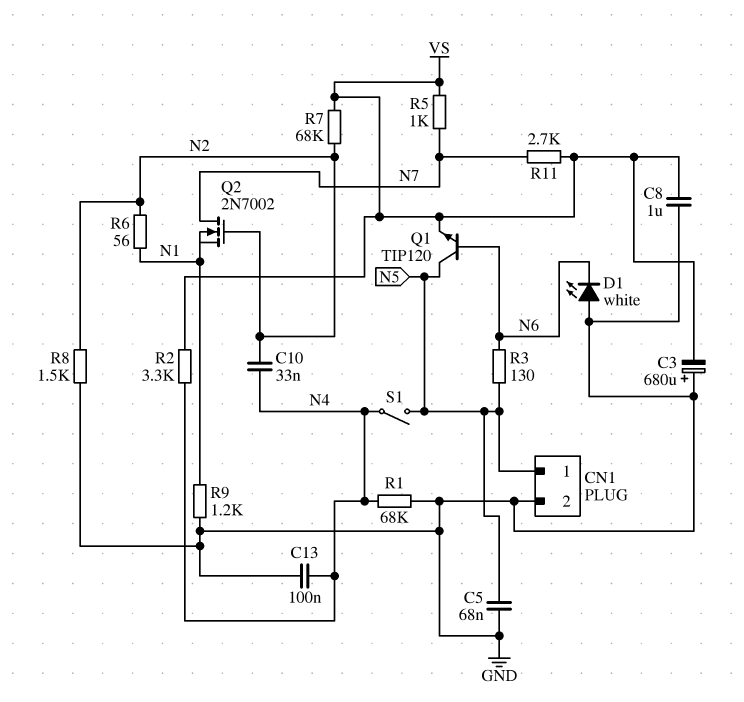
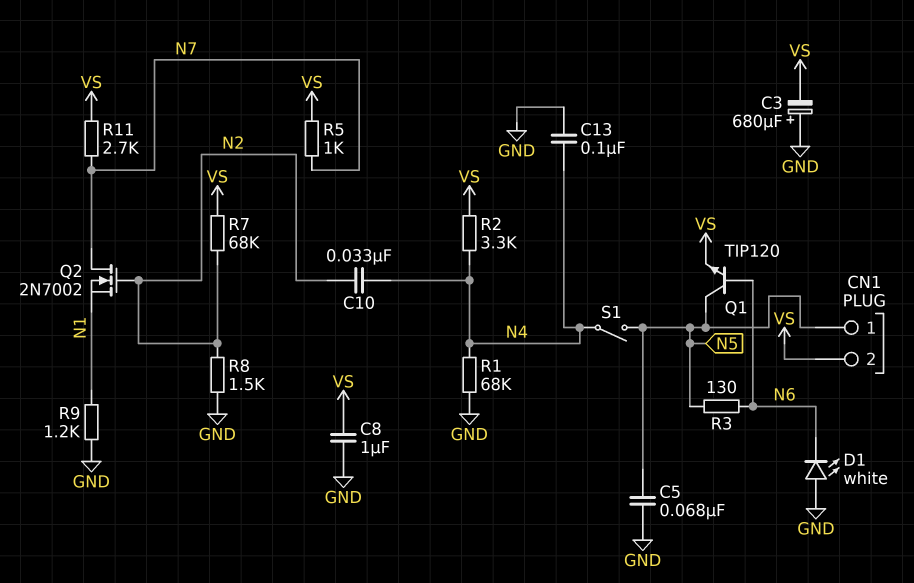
CN1 pin 2: GND -> VS
R6: 56 (N1, N2) -> none

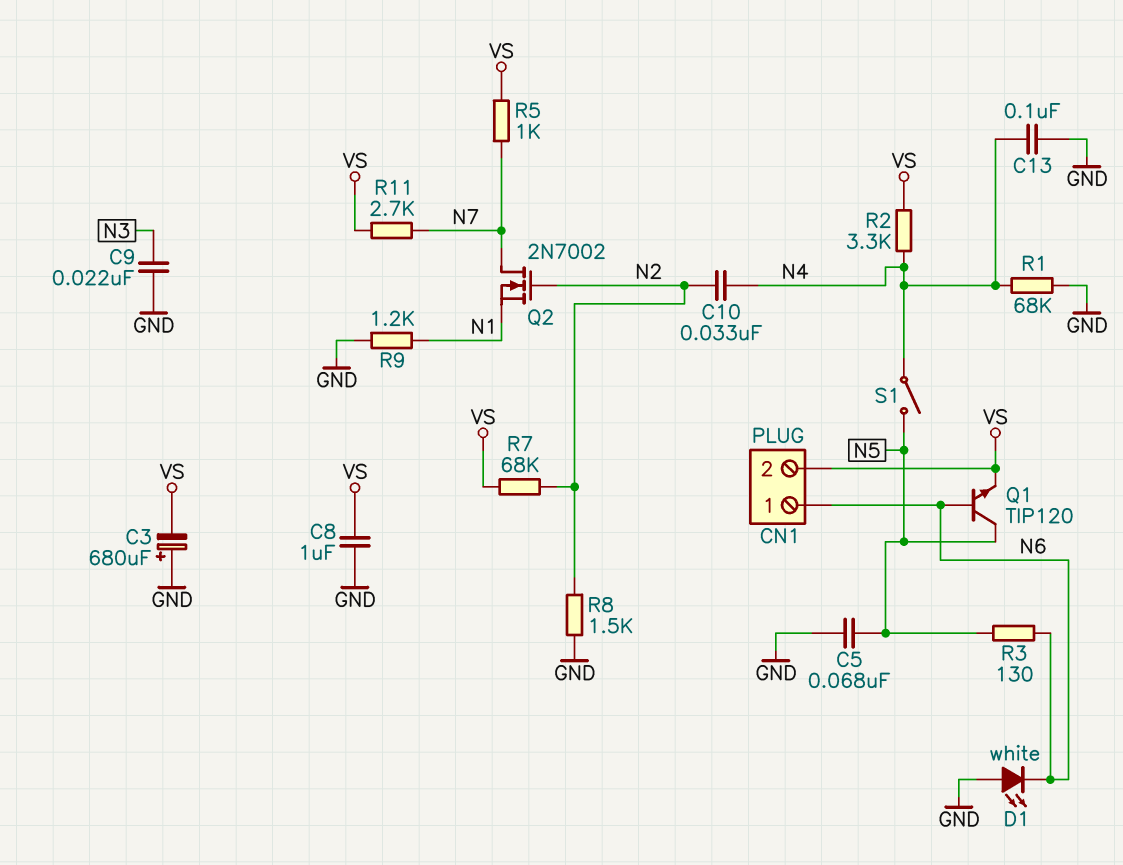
C9: none -> 22nF (GND, N3)
CN1 pin 1: N5 -> N6

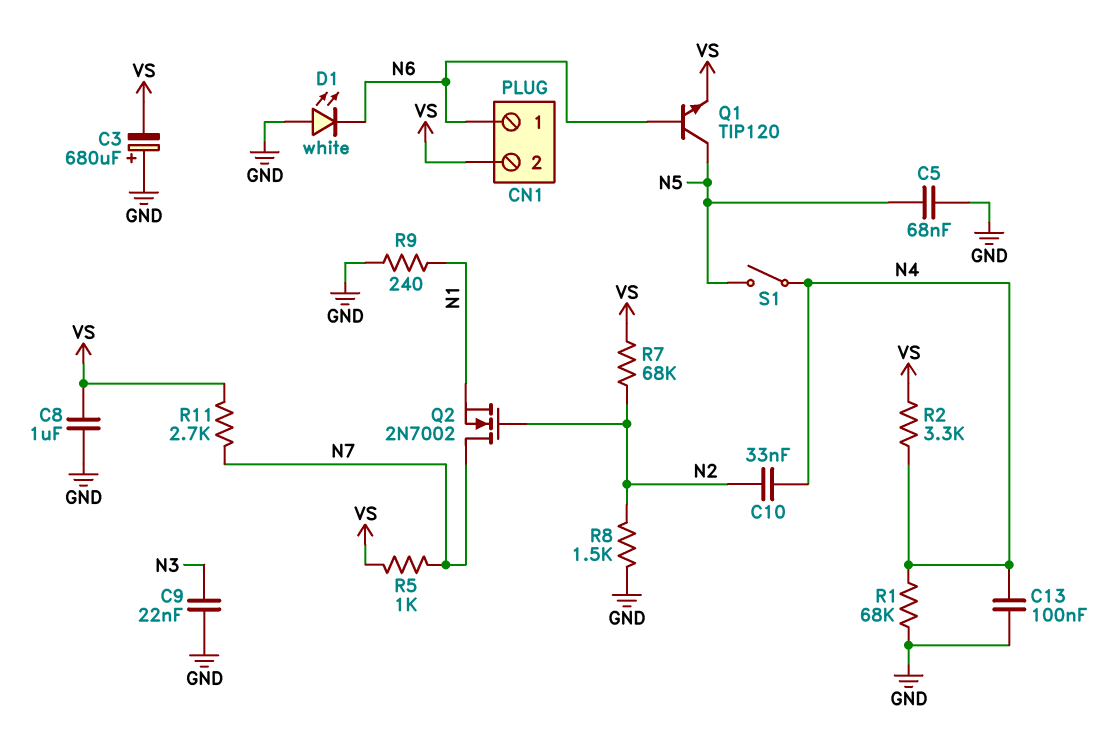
R3: 130 (N5, N6) -> none
R9: 1.2k (GND, N1) -> 240 (GND, N1)

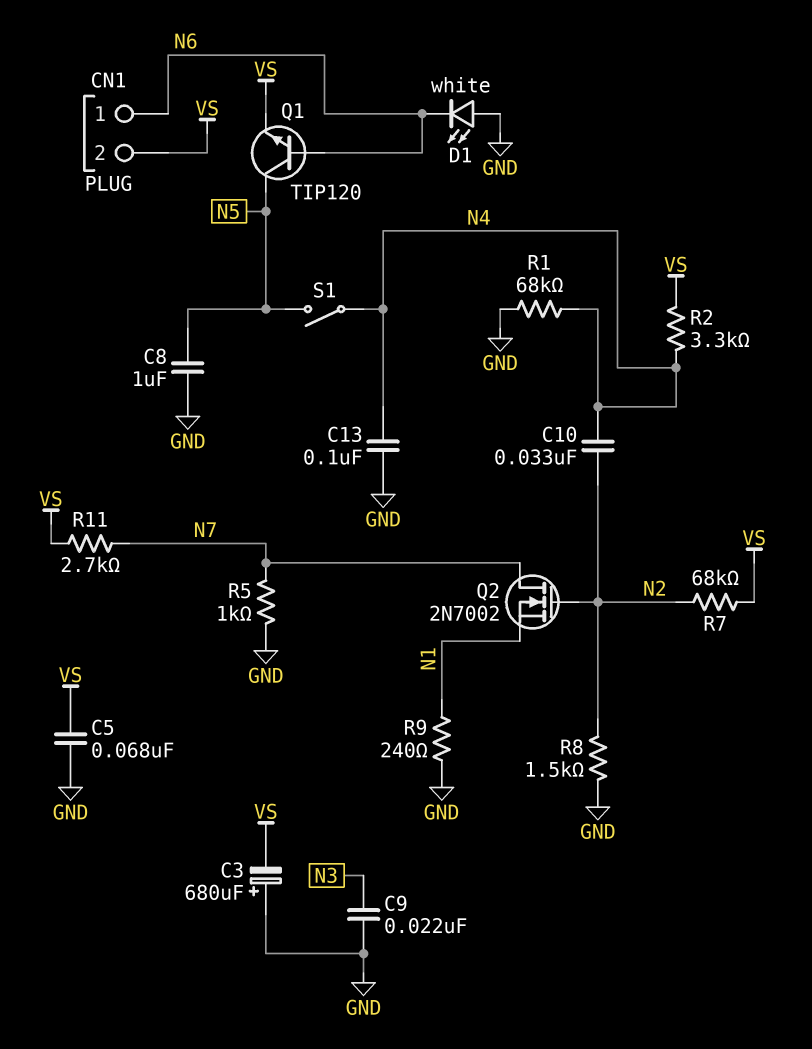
C5: 68nF (GND, N5) -> 68nF (GND, VS)
C8: 1uF (GND, VS) -> 1uF (GND, N5)
R5: 1k (N7, VS) -> 1k (GND, N7)

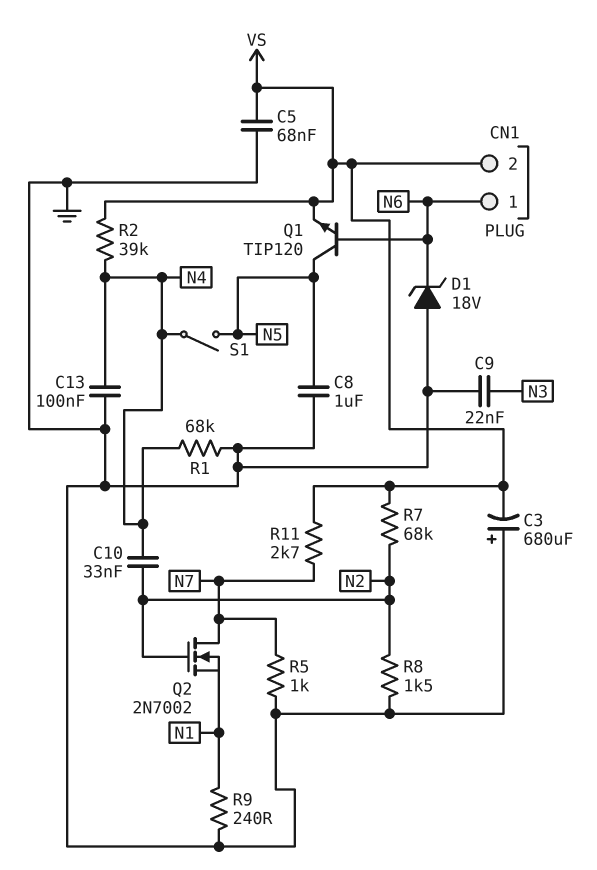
D1: LED white (A GND, K N6) -> zener 18V (A GND, K N6)
R2: 3.3k (N4, VS) -> 39k (N4, VS)

